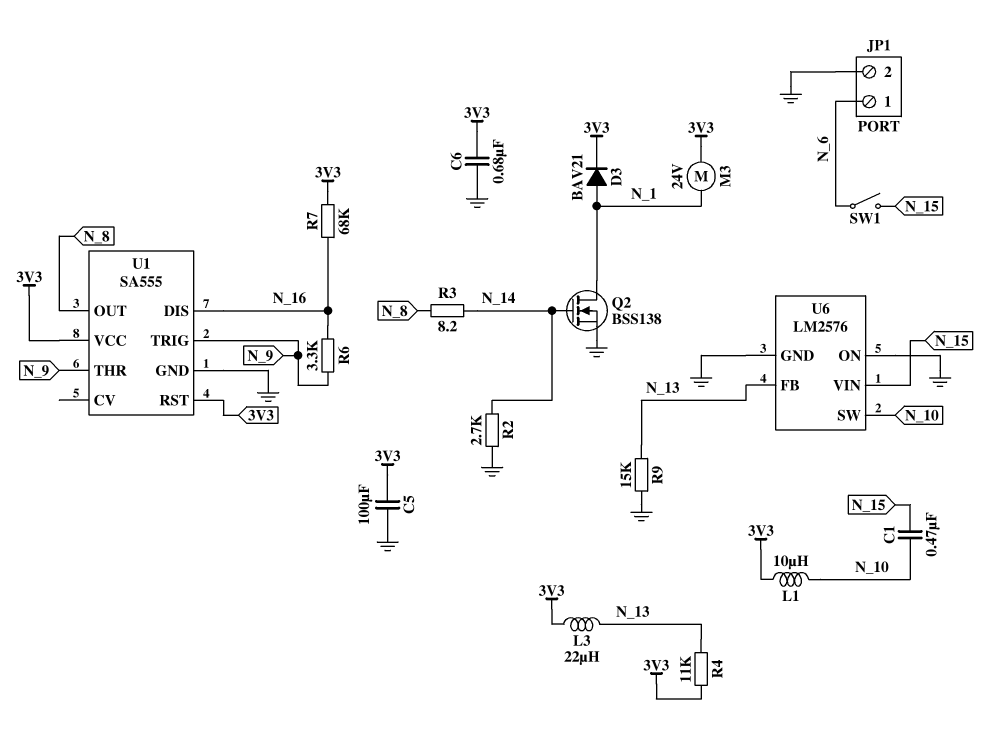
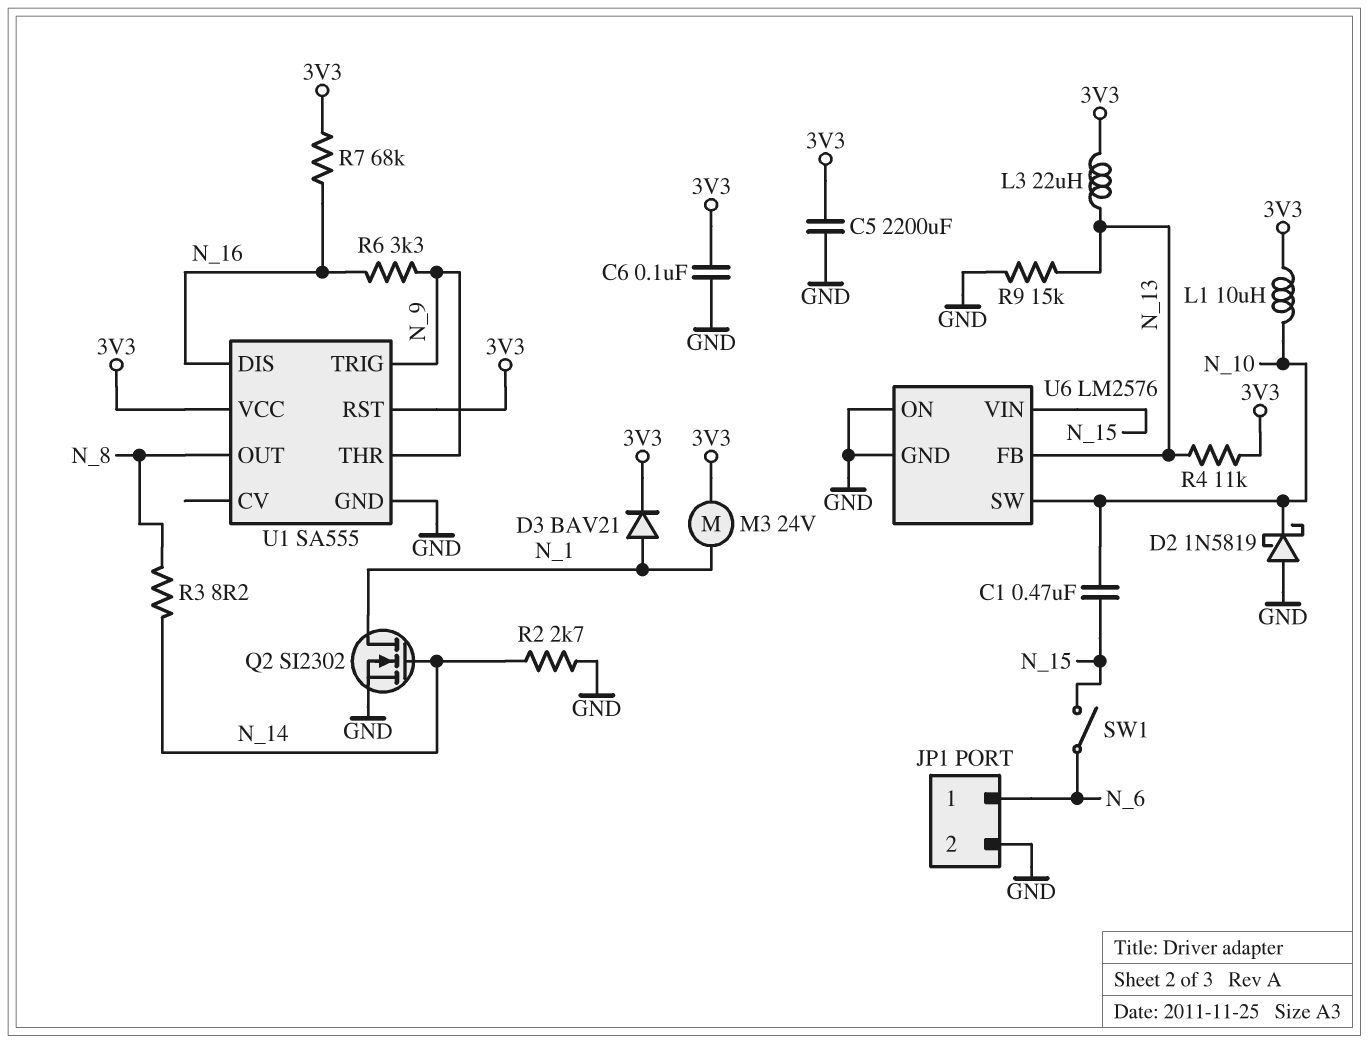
C5: 100uF (3V3, GND) -> 2200uF (3V3, GND)
C6: 680nF (3V3, GND) -> 100nF (3V3, GND)
D2: none -> schottky 1N5819 (A GND, K N_10)
Q2: NMOS BSS138 (G N_14, D N_1, S GND) -> NMOS SI2302 (G N_14, D N_1, S GND)

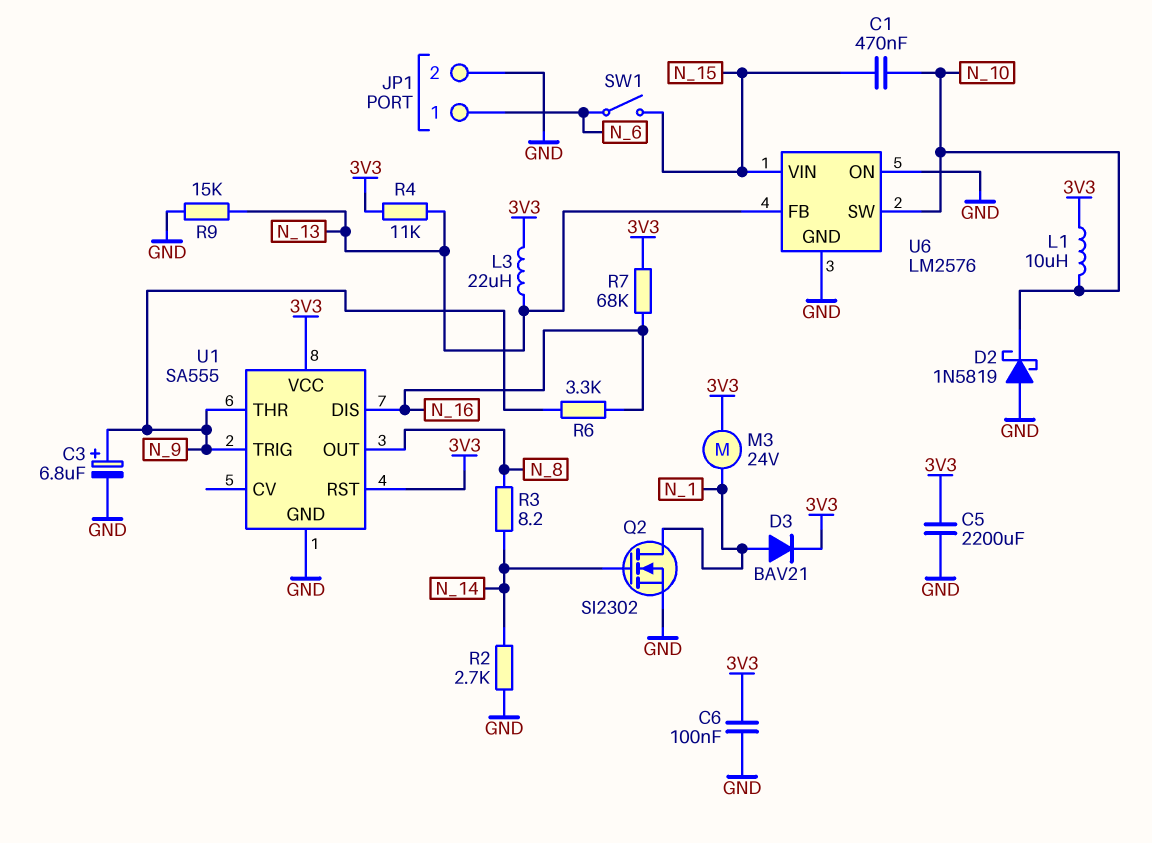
C3: none -> 6.8uF (plus N_9, minus GND)

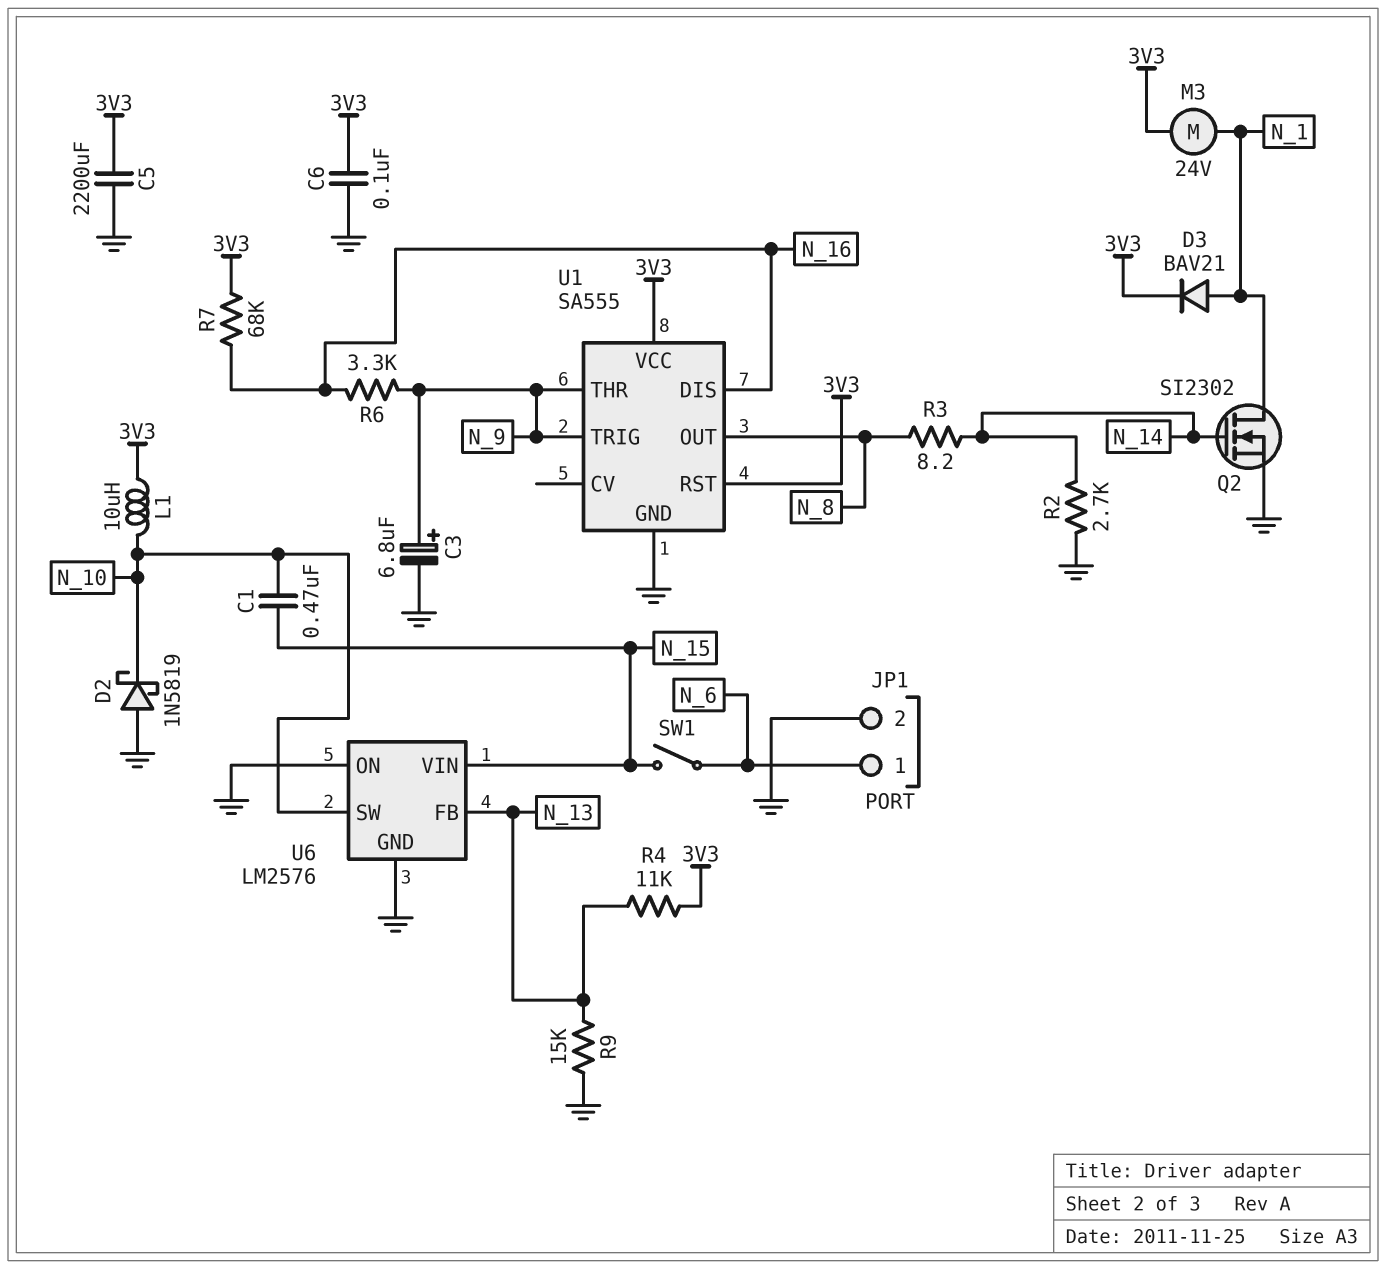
L3: 22uH (3V3, N_13) -> none

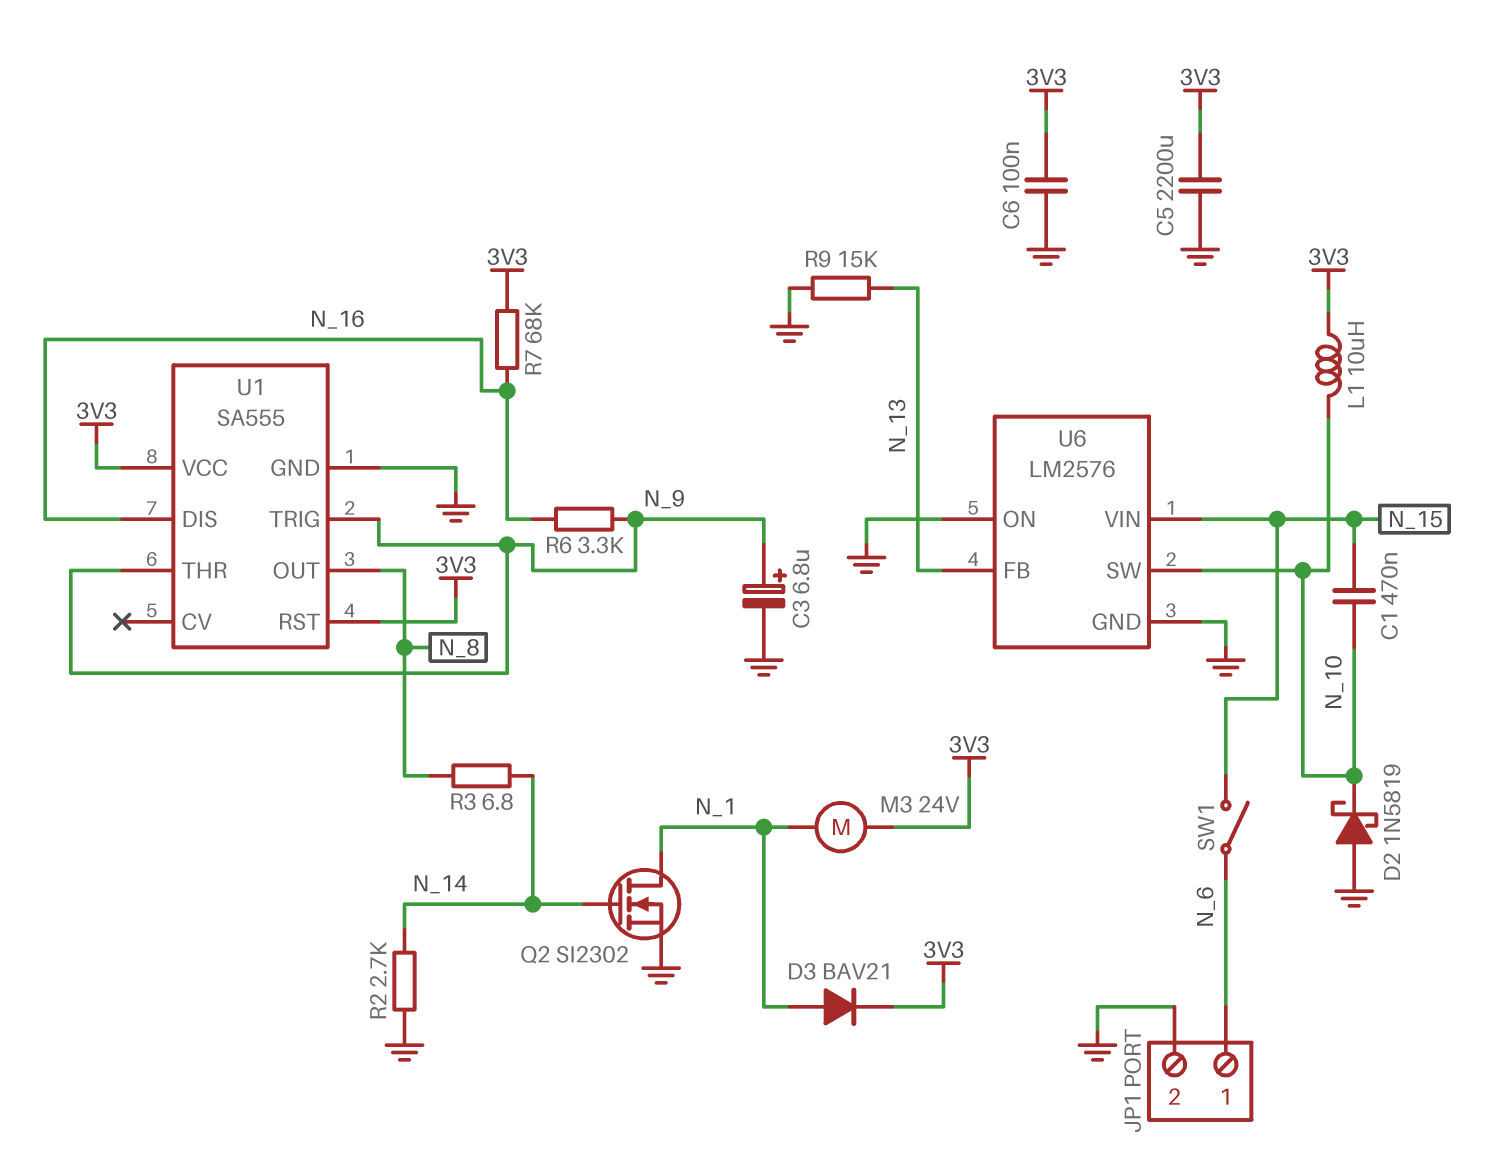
R3: 8.2 (N_8, N_14) -> 6.8 (N_8, N_14)
R4: 11k (3V3, N_13) -> none

